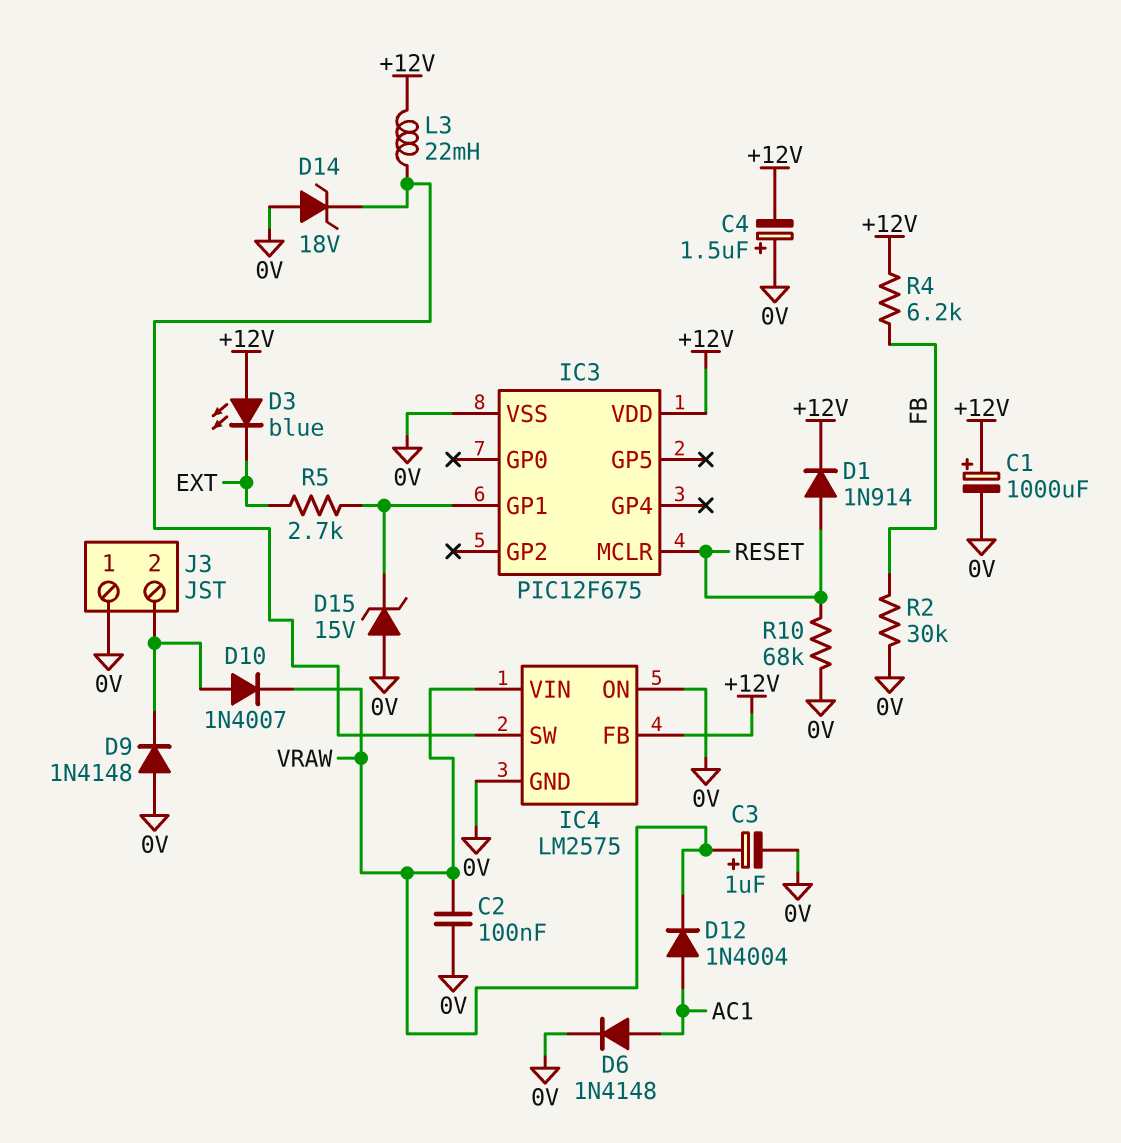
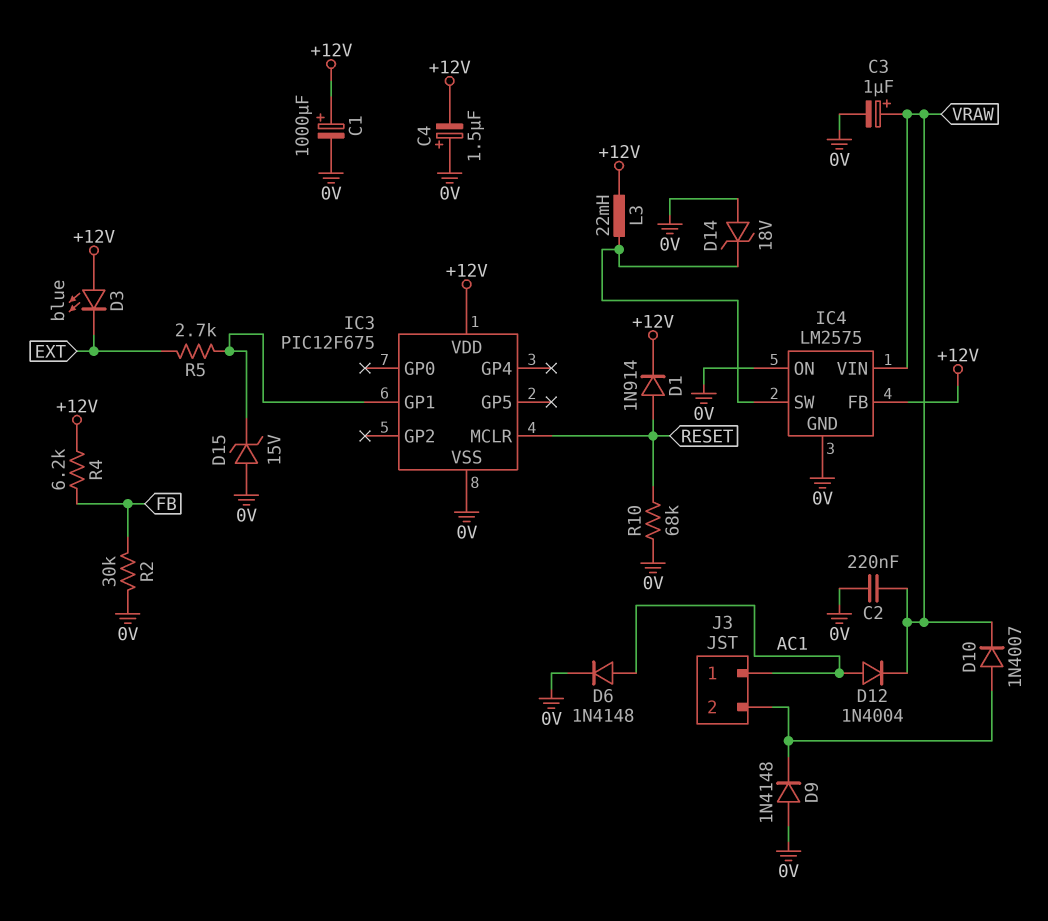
C2: 100nF (0V, VRAW) -> 220nF (0V, VRAW)
J3 pin 1: 0V -> AC1

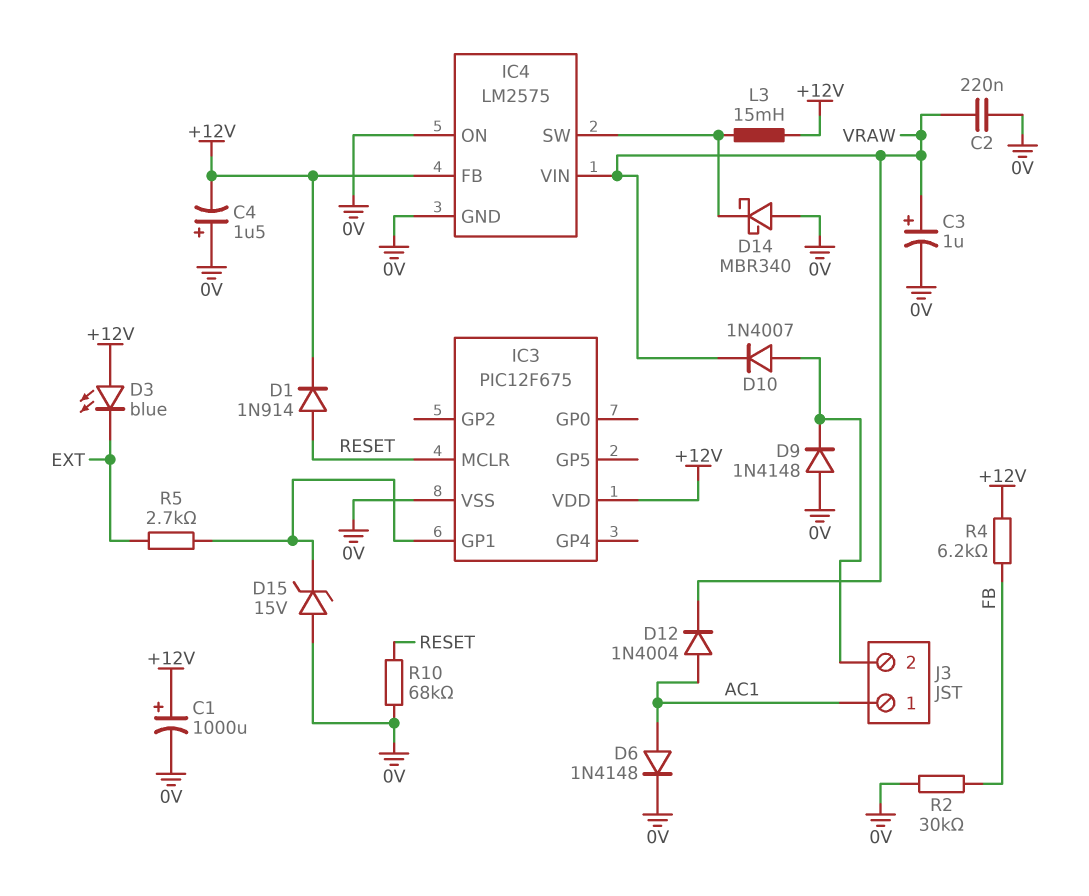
D14: zener 18V (A 0V, K IC4/SW) -> schottky MBR340 (A 0V, K IC4/SW)
L3: 22mH (+12V, IC4/SW) -> 15mH (+12V, IC4/SW)

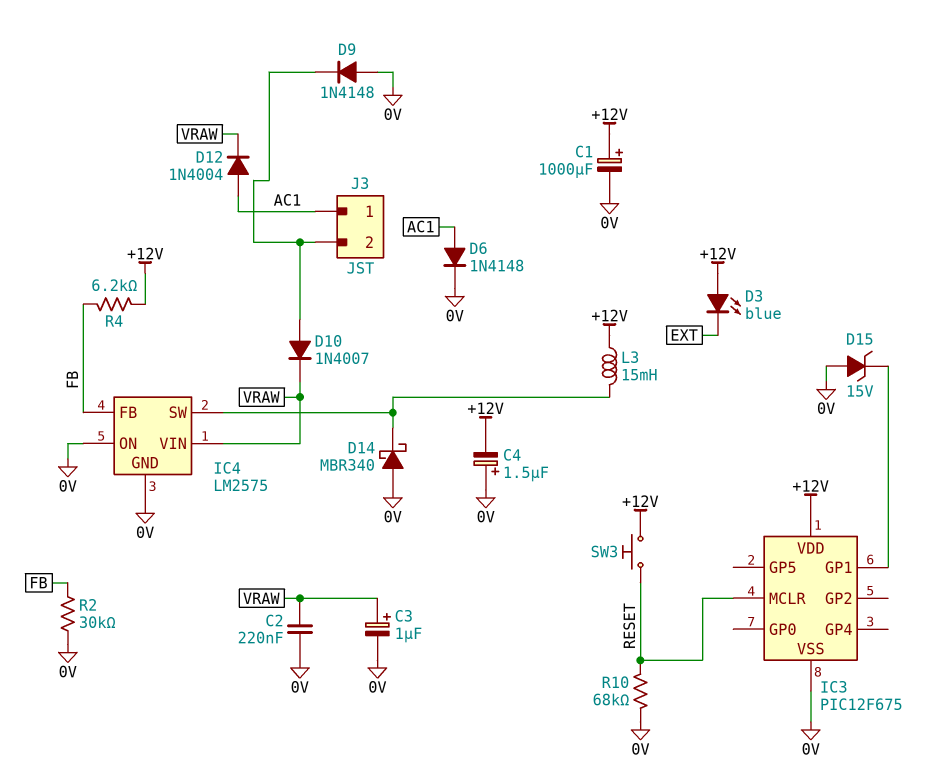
D1: diode 1N914 (A RESET, K +12V) -> none
IC4 pin FB: +12V -> FB
R5: 2.7k (EXT, IC3/GP1) -> none
SW3: none -> button (+12V, RESET)

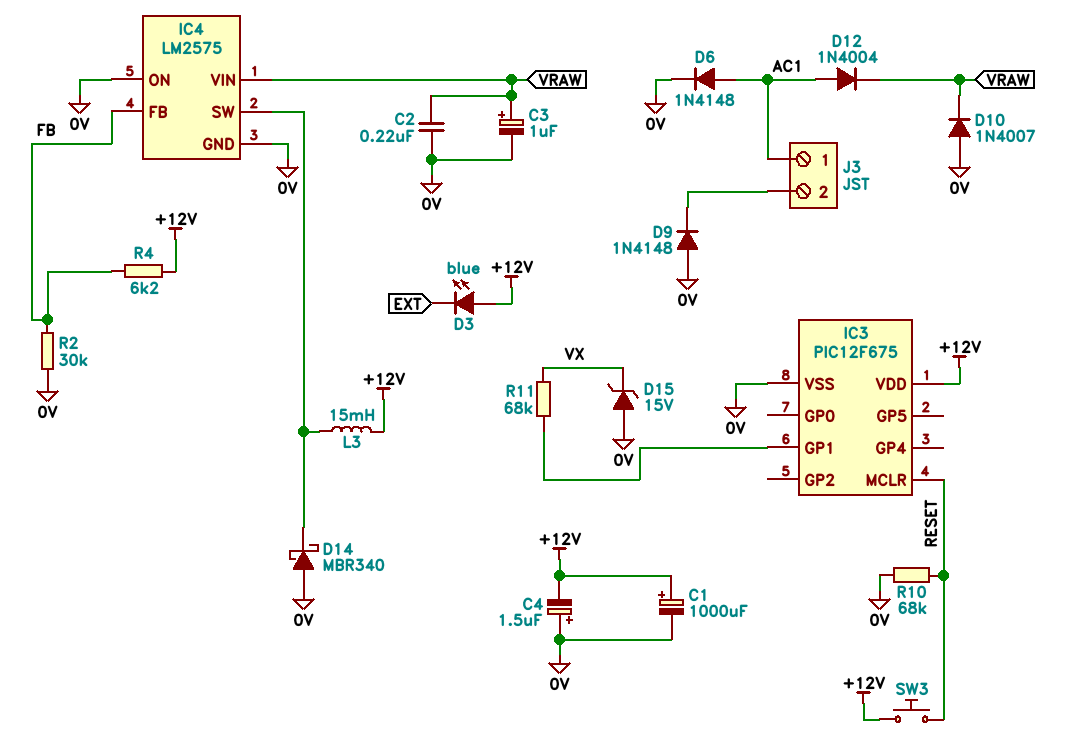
D10: diode 1N4007 (A J3/2, K VRAW) -> diode 1N4007 (A 0V, K VRAW)
D15: zener 15V (A 0V, K IC3/GP1) -> zener 15V (A 0V, K VX)
R11: none -> 68k (IC3/GP1, VX)

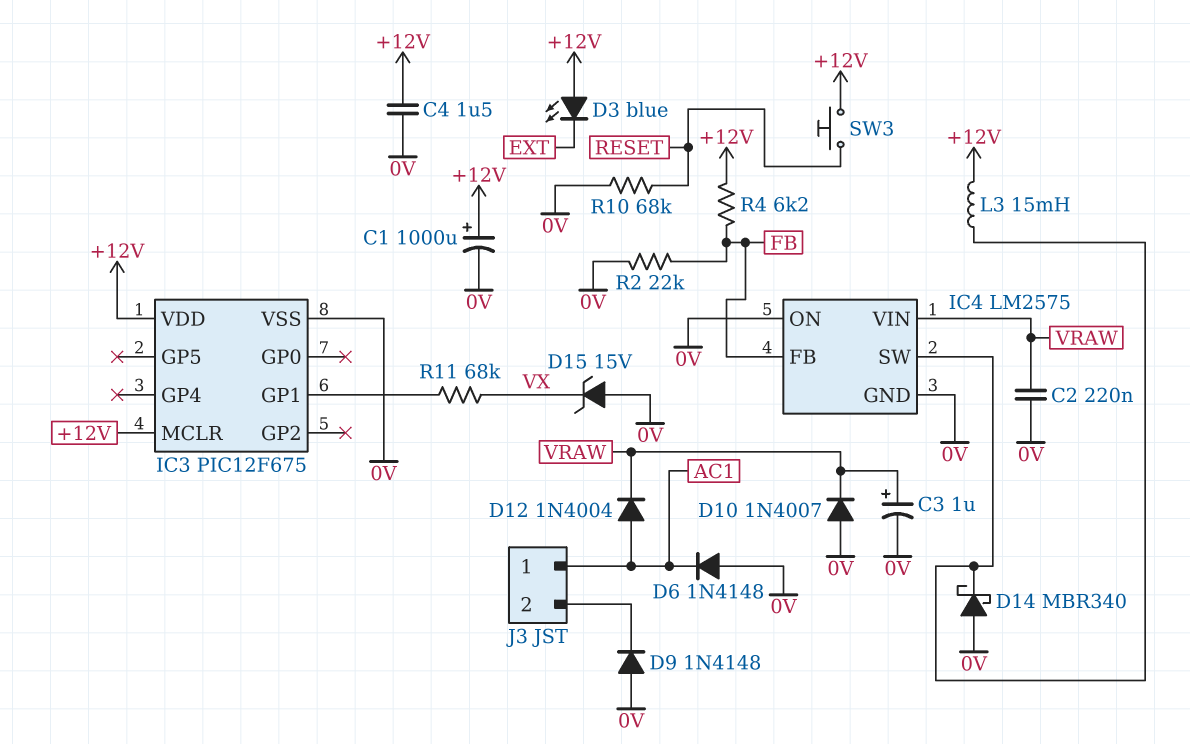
C4: 1.5uF (plus 0V, minus +12V) -> 1.5uF (+12V, 0V)
D6: diode 1N4148 (A AC1, K 0V) -> diode 1N4148 (A 0V, K AC1)
IC3 pin MCLR: RESET -> +12V
R2: 30k (0V, FB) -> 22k (0V, FB)

